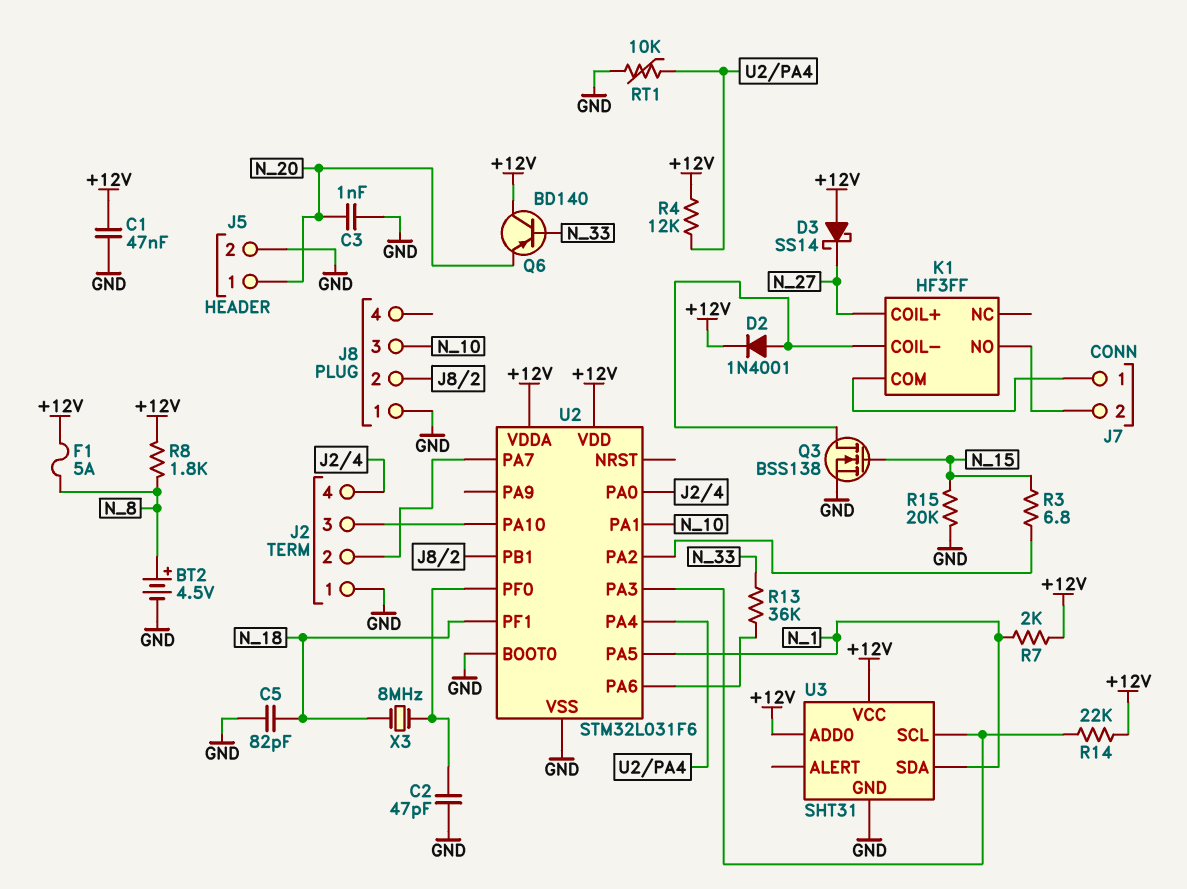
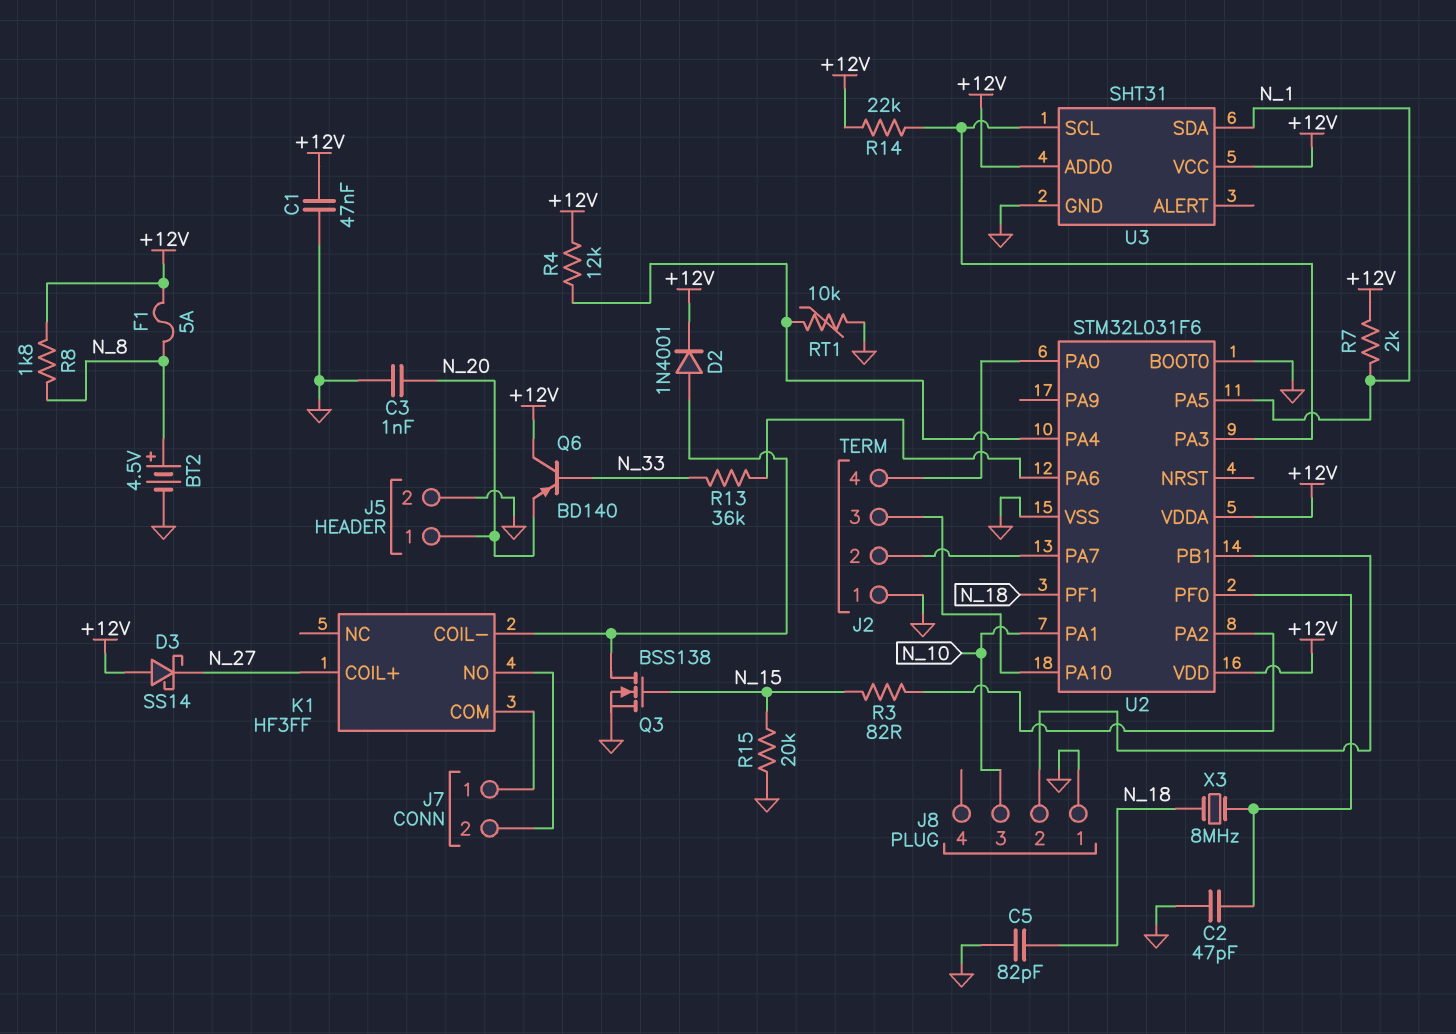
R3: 6.8 (N_15, U2/PA2) -> 82 (N_15, U2/PA2)

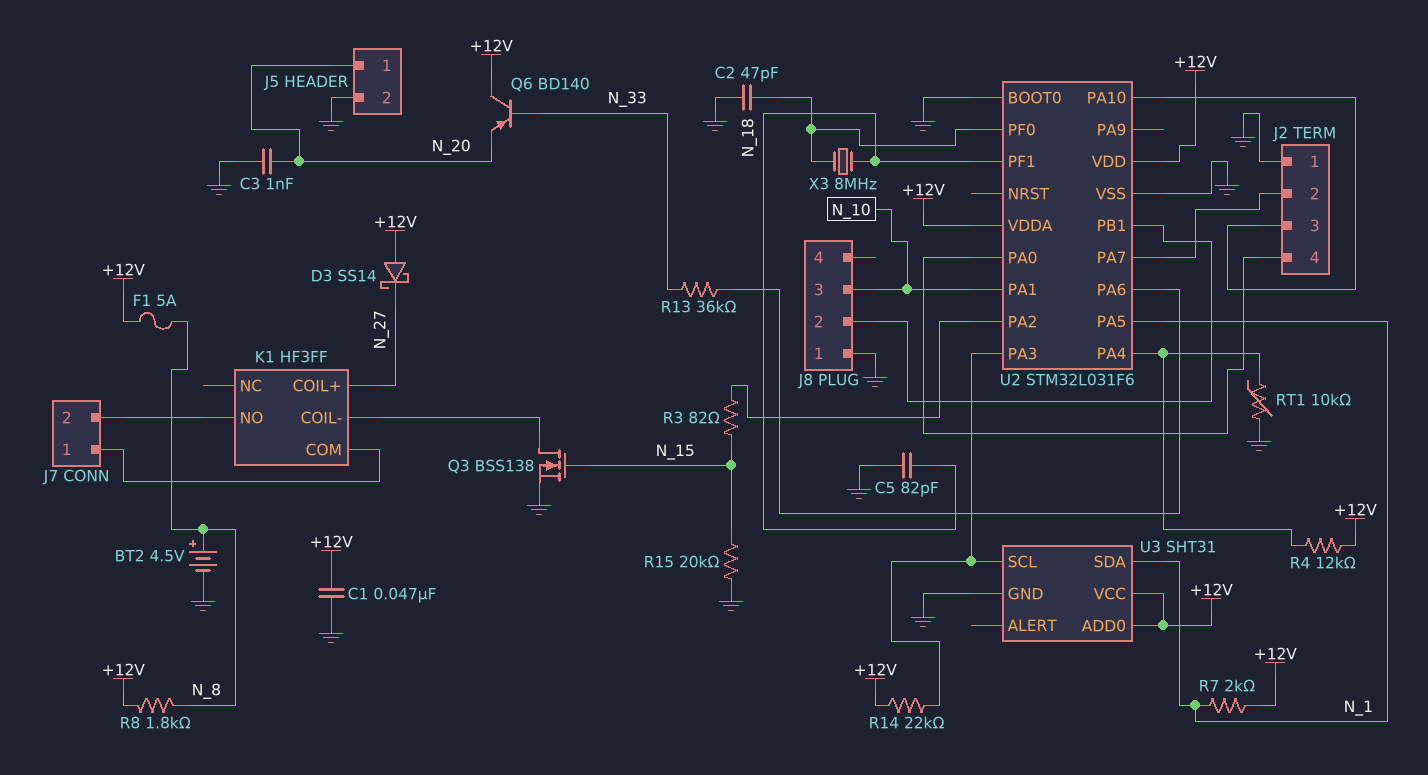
D2: diode 1N4001 (A K1/COIL-, K +12V) -> none

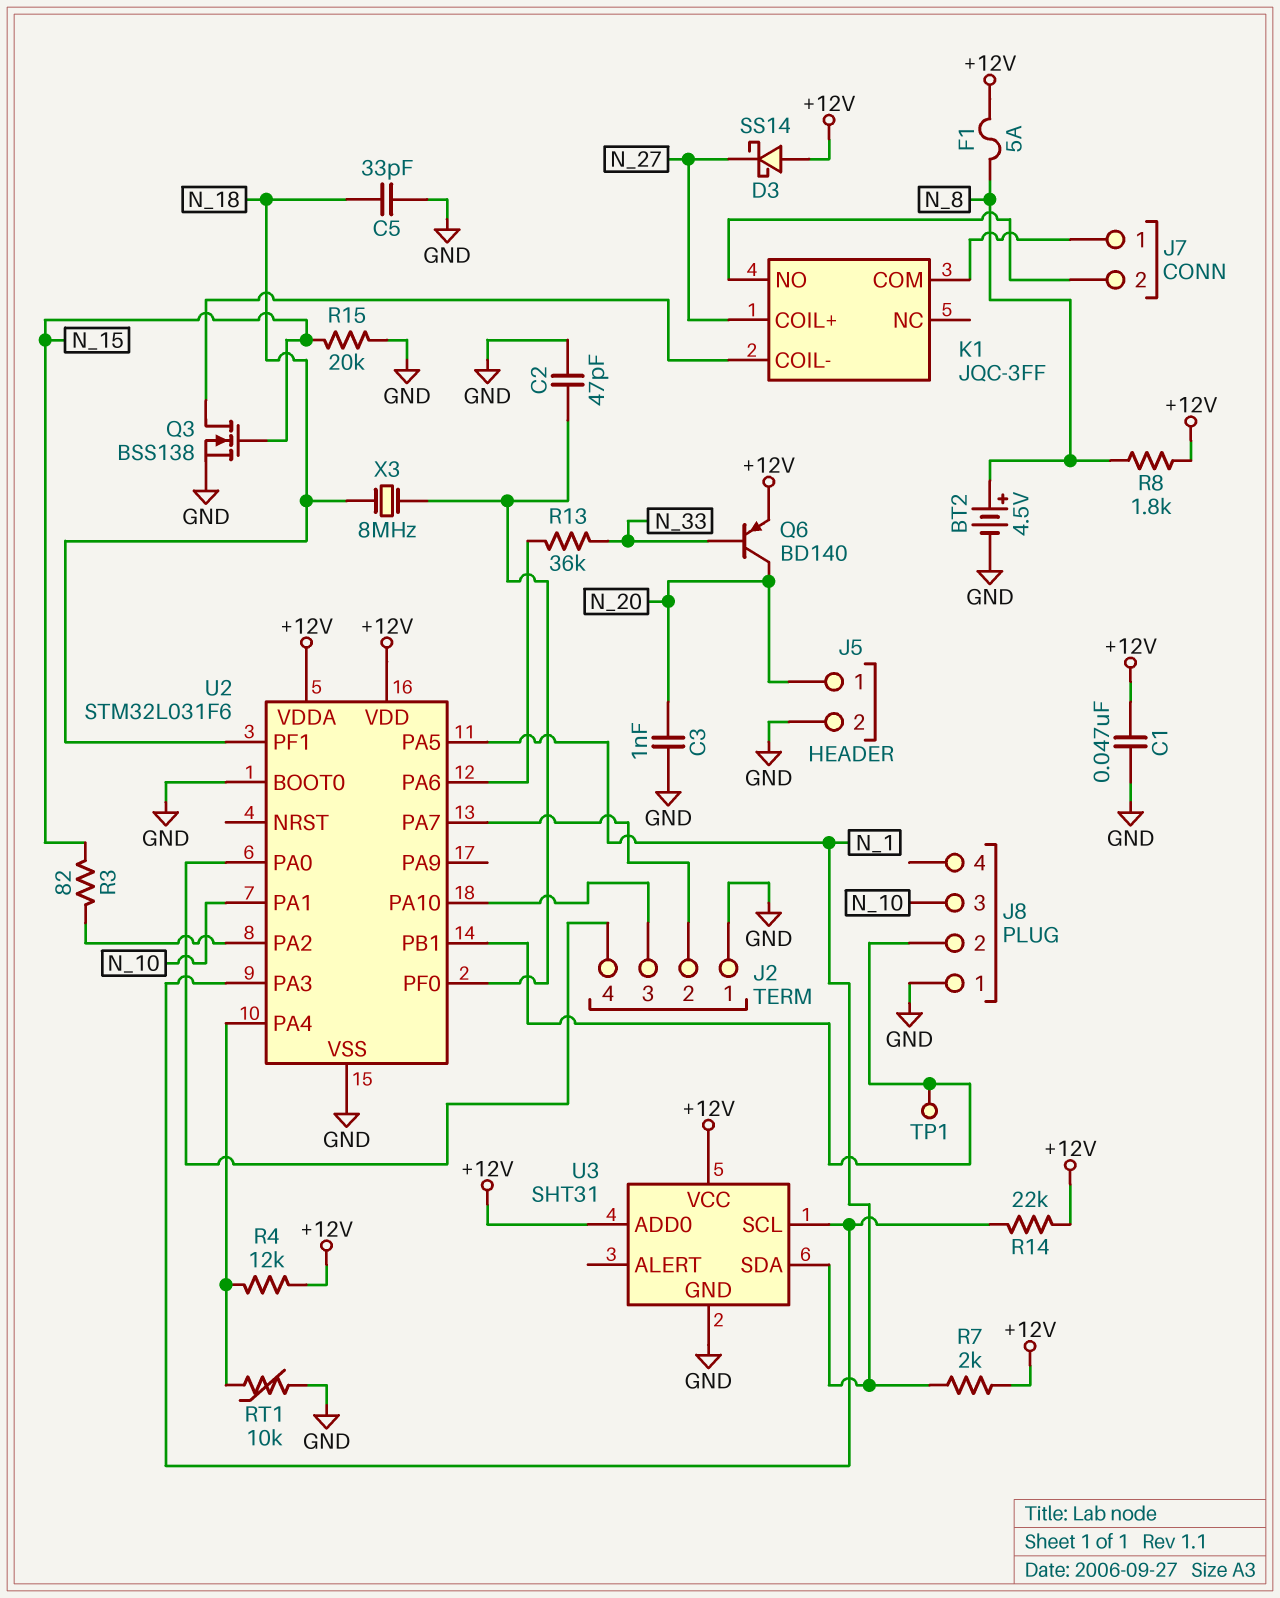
C5: 82pF (GND, N_18) -> 33pF (GND, N_18)
K1: HF3FF -> JQC-3FF
Q6: PNP BD140 (B N_33, C +12V, E N_20) -> PNP BD140 (B N_33, C N_20, E +12V)
TP1: none -> test point (J8/2)

